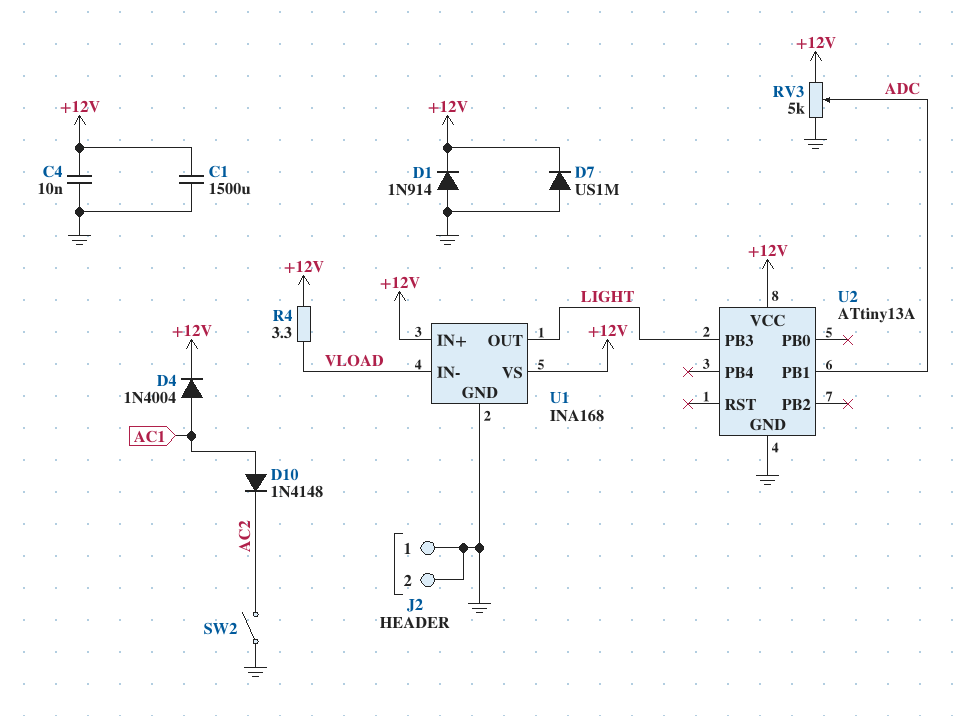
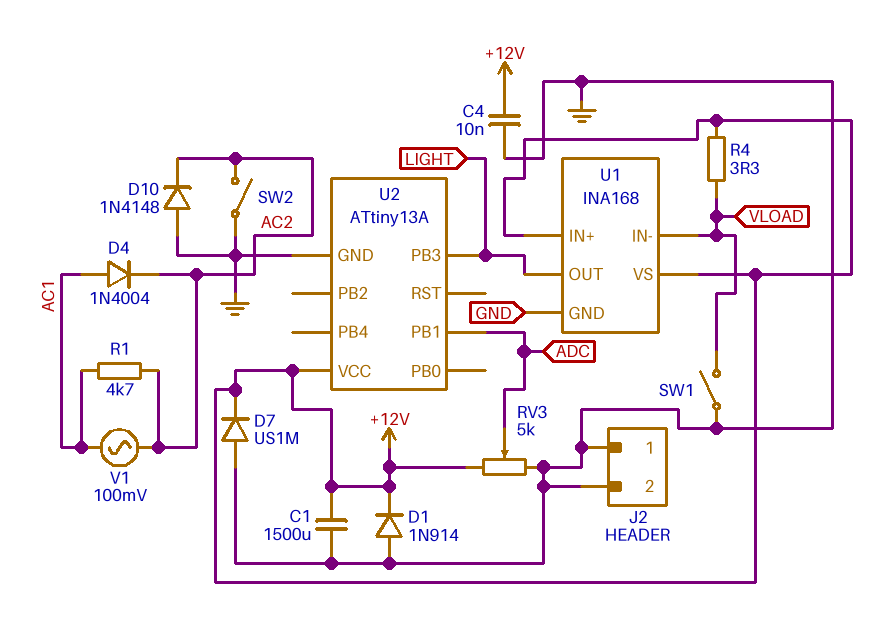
D4: diode 1N4004 (A AC1, K +12V) -> diode 1N4004 (A AC1, K AC2)
D10: diode 1N4148 (A AC1, K AC2) -> diode 1N4148 (A GND, K AC2)
R1: none -> 4.7k (AC1, AC2)
SW1: none -> switch (GND, VLOAD)
V1: none -> AC 100mV (AC1, AC2)

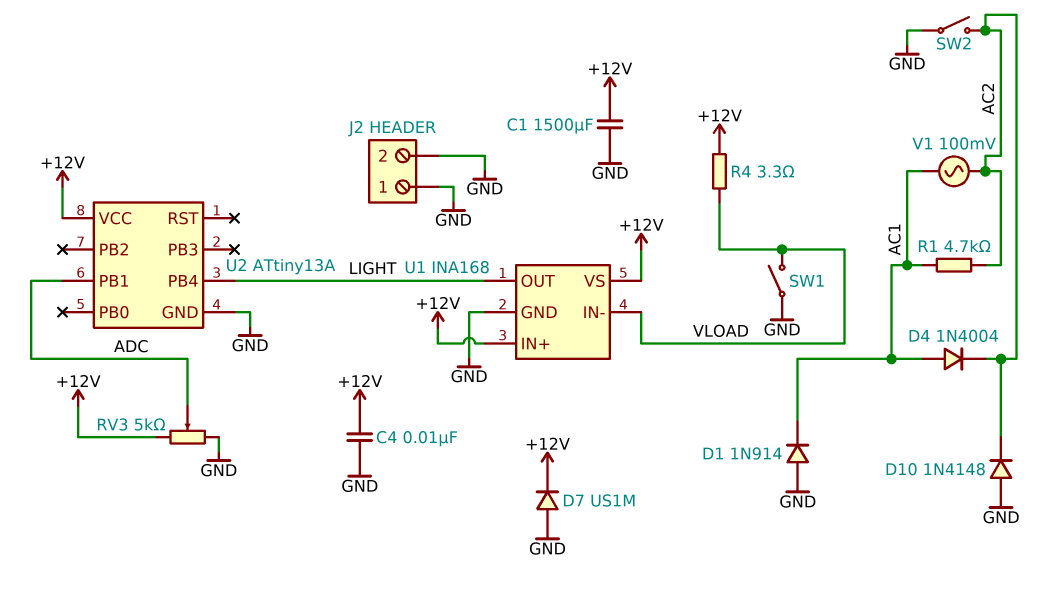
D1: diode 1N914 (A GND, K +12V) -> diode 1N914 (A GND, K AC1)
U2 pin PB3: LIGHT -> none
U2 pin PB4: none -> LIGHT

